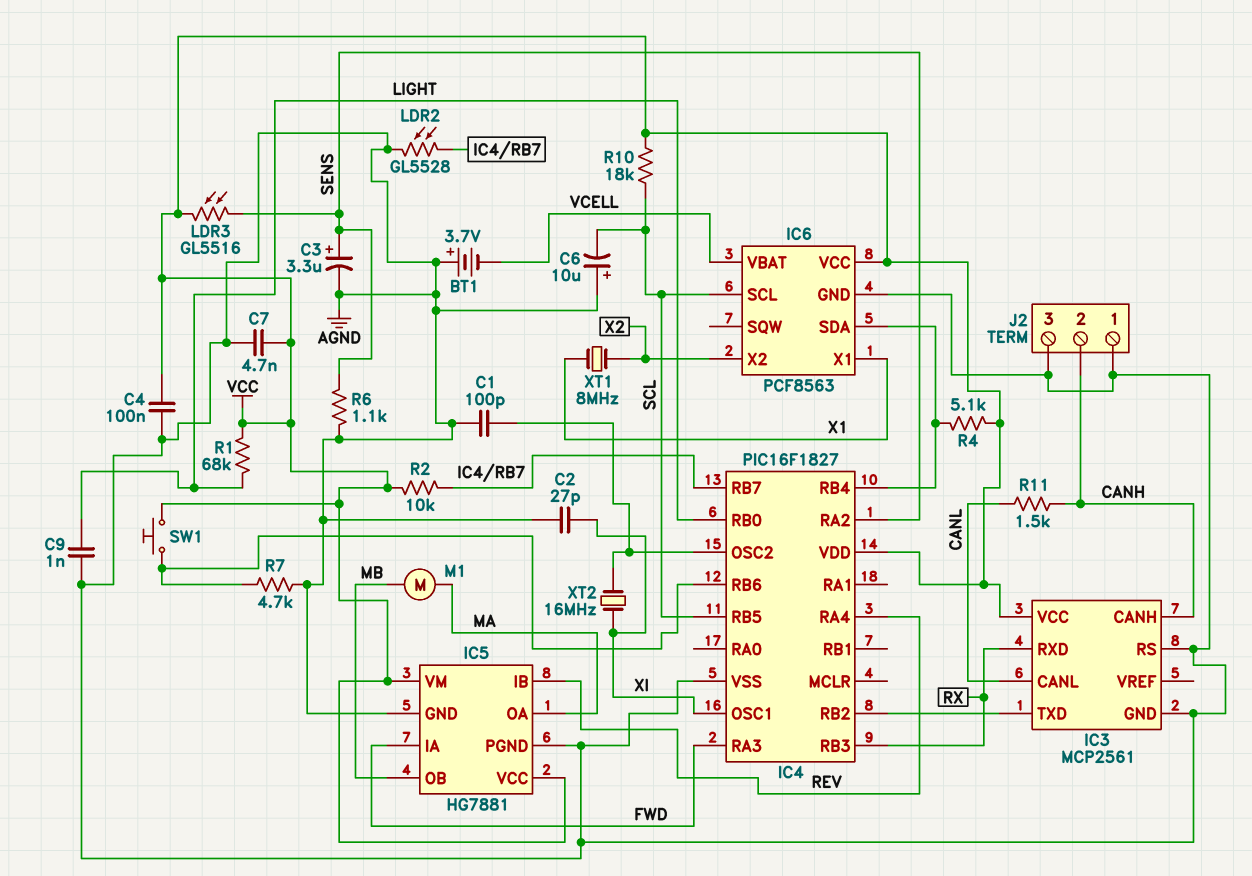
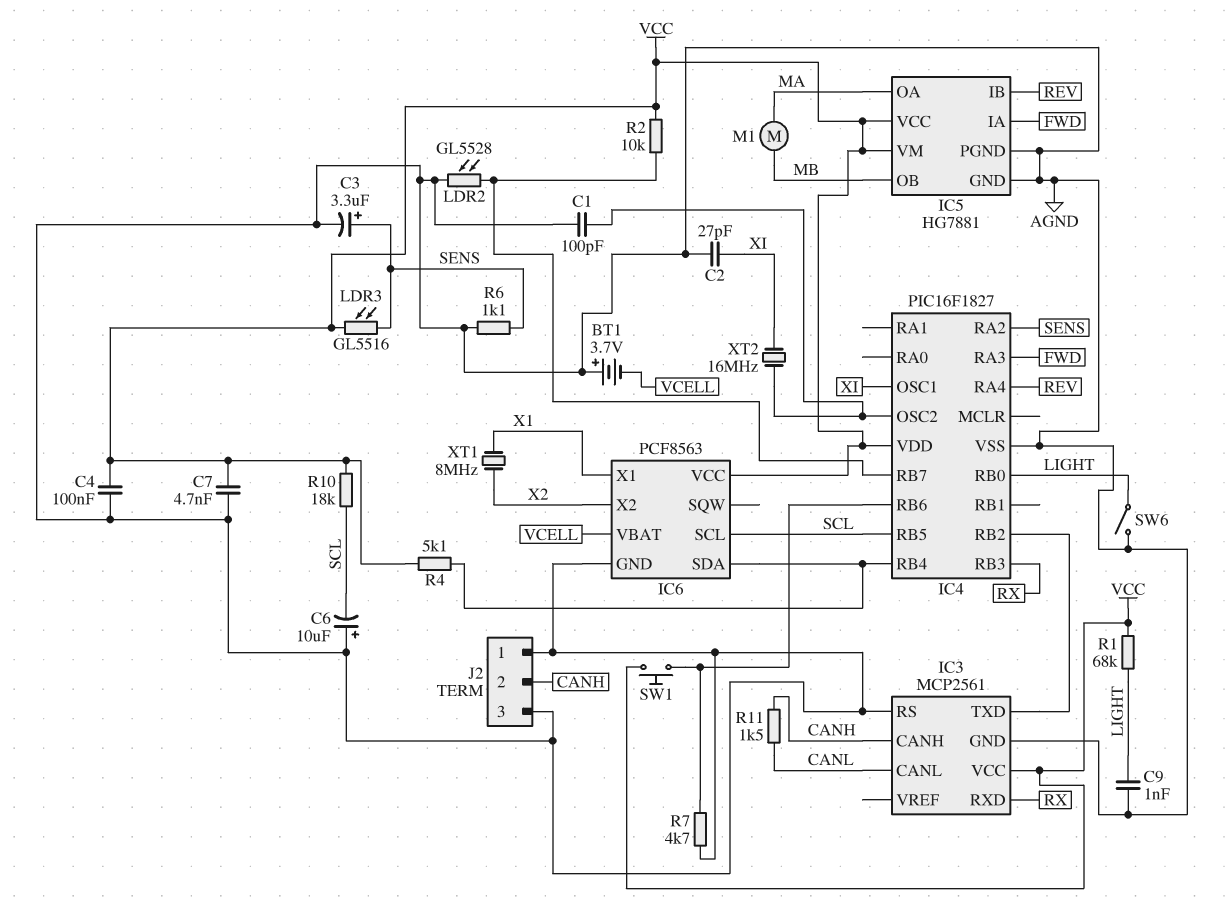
SW6: none -> switch (AGND, LIGHT)

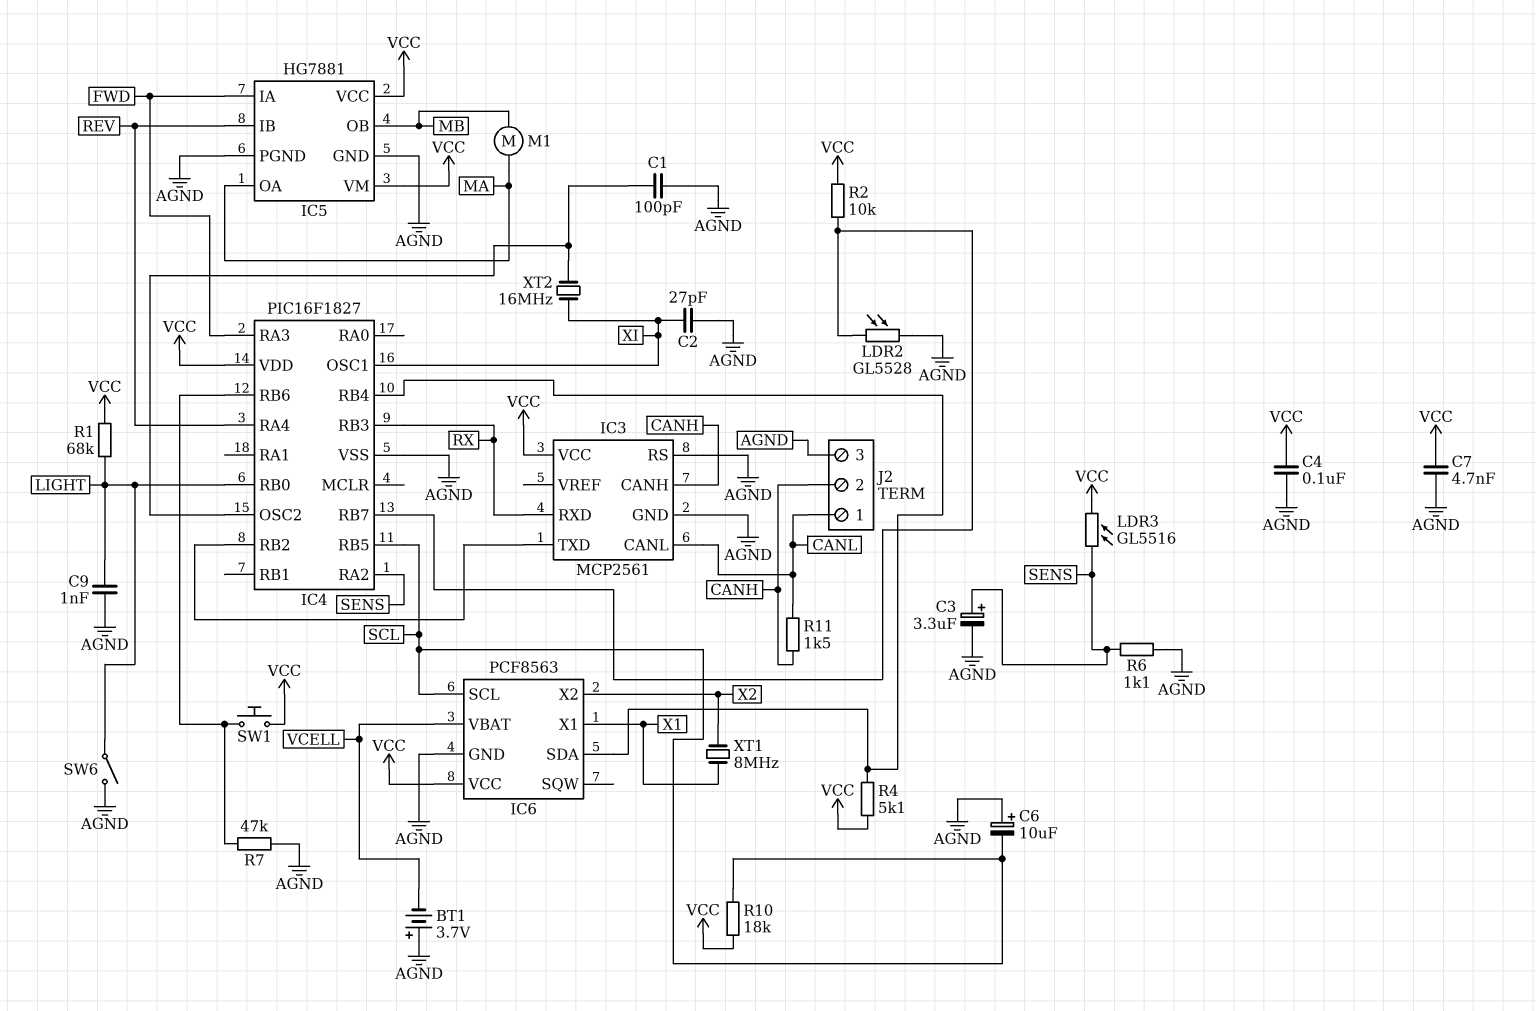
J2 pin 1: AGND -> CANL
R7: 4.7k (AGND, IC4/RB6) -> 47k (AGND, IC4/RB6)

